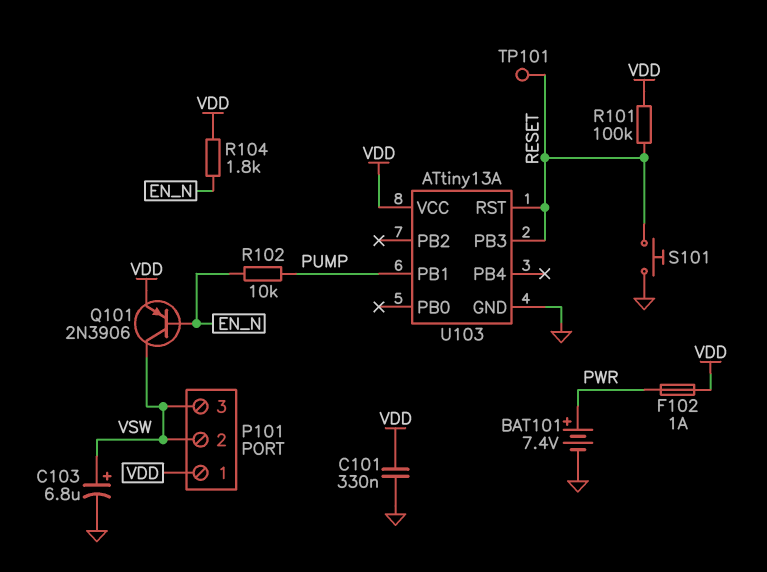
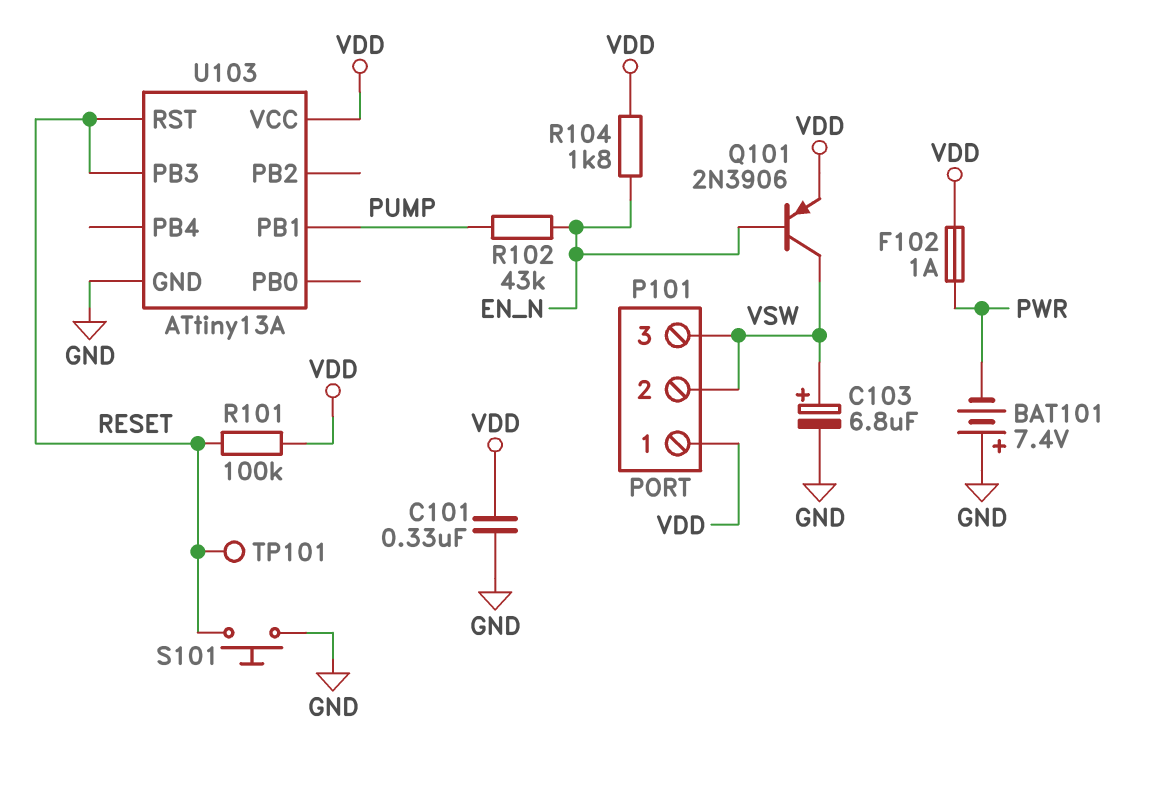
BAT101: 7.4V (plus PWR, minus GND) -> 7.4V (plus GND, minus PWR)
R102: 10k (EN_N, PUMP) -> 43k (EN_N, PUMP)

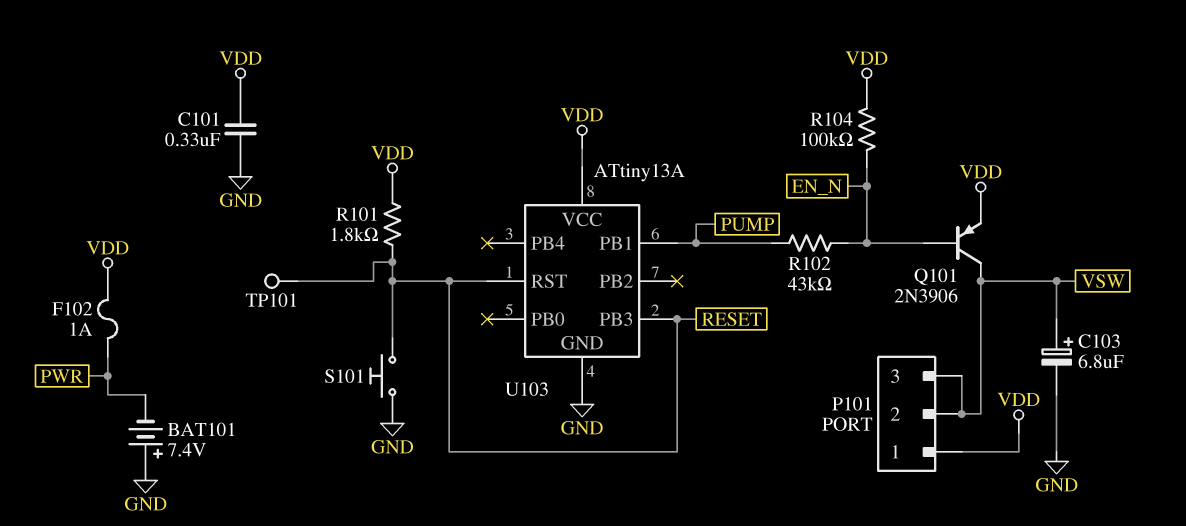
R101: 100k (RESET, VDD) -> 1.8k (RESET, VDD)
R104: 1.8k (EN_N, VDD) -> 100k (EN_N, VDD)

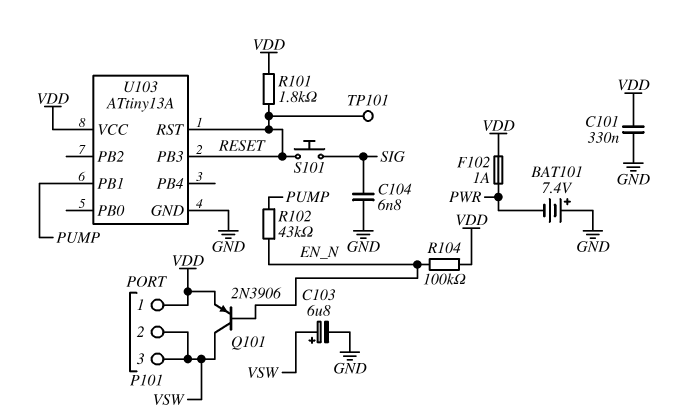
C104: none -> 6.8nF (GND, SIG)
S101: button (GND, RESET) -> button (RESET, SIG)

